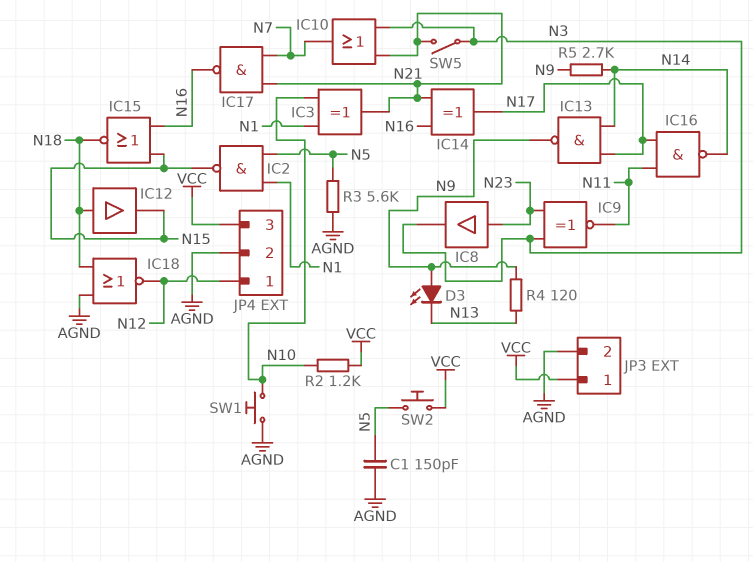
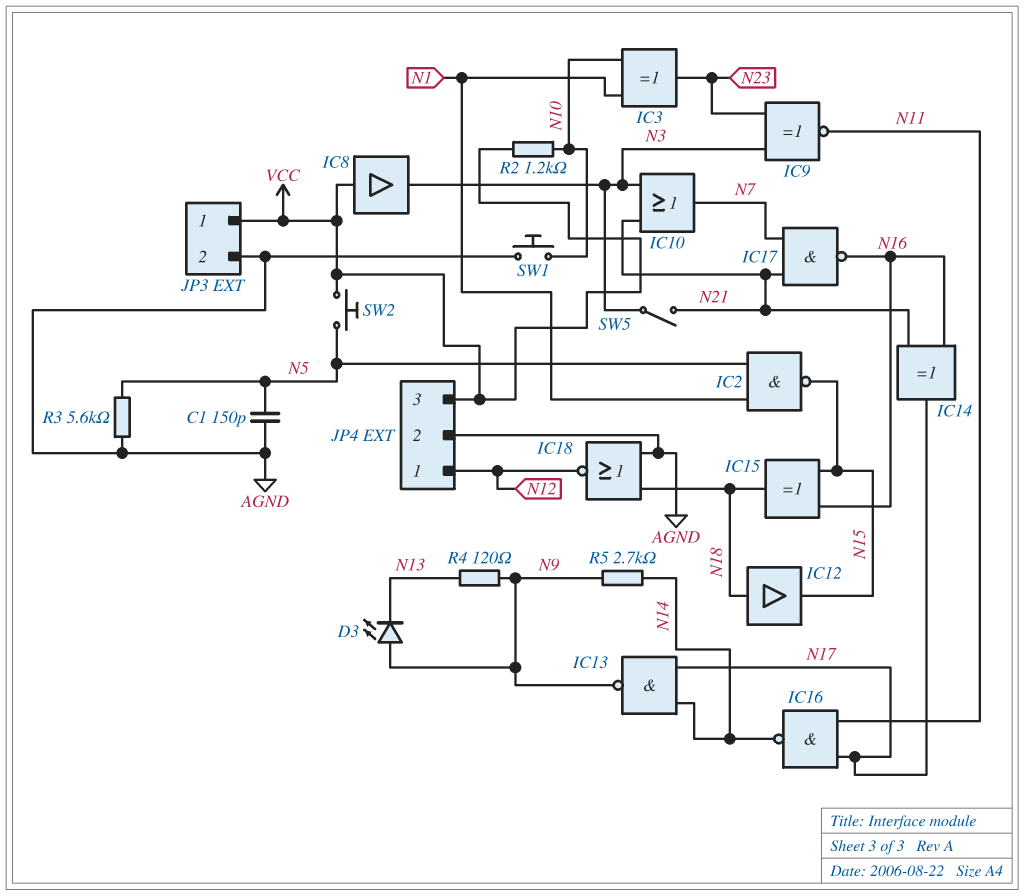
IC3: XOR (in N1, in N10, out N21) -> XOR (in N1, in N10, out N23)
IC8: buffer (in N23, out N3) -> buffer (in VCC, out N3)
IC15: NOR (in N15, in N16, out N18) -> XOR (in N15, in N16, out N18)

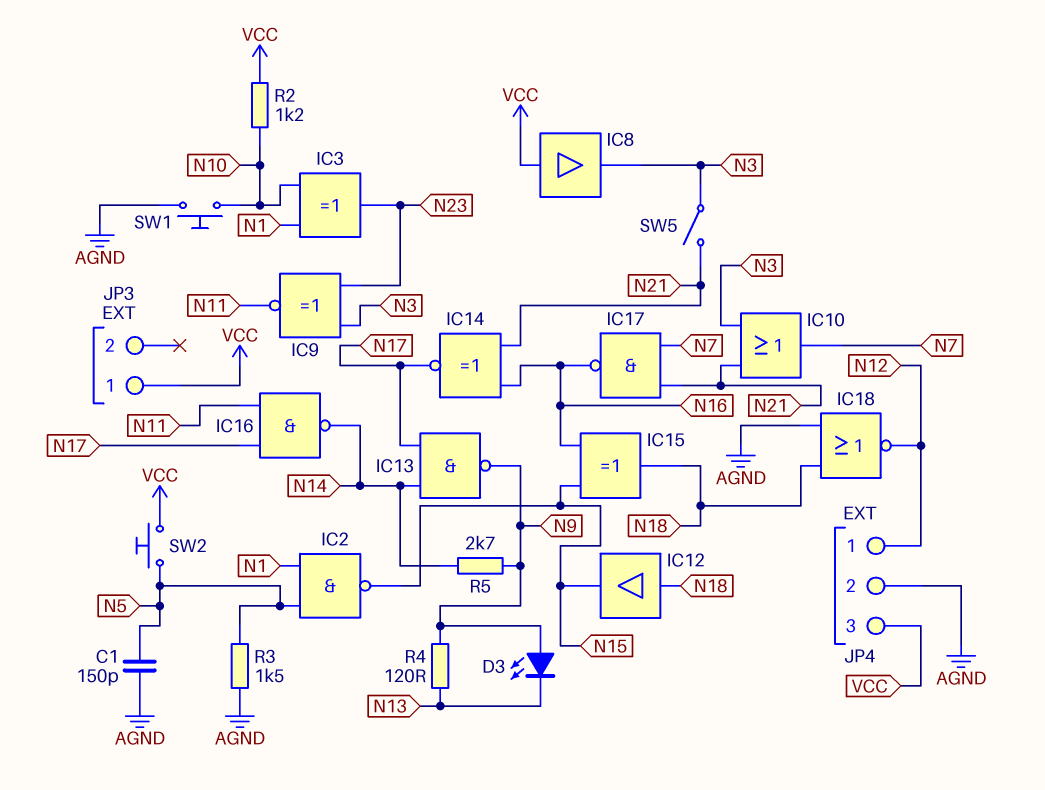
IC14: XOR (in N16, in N21, out N17) -> XNOR (in N16, in N21, out N17)
JP3 pin 2: AGND -> none
R3: 5.6k (AGND, N5) -> 1.5k (AGND, N5)

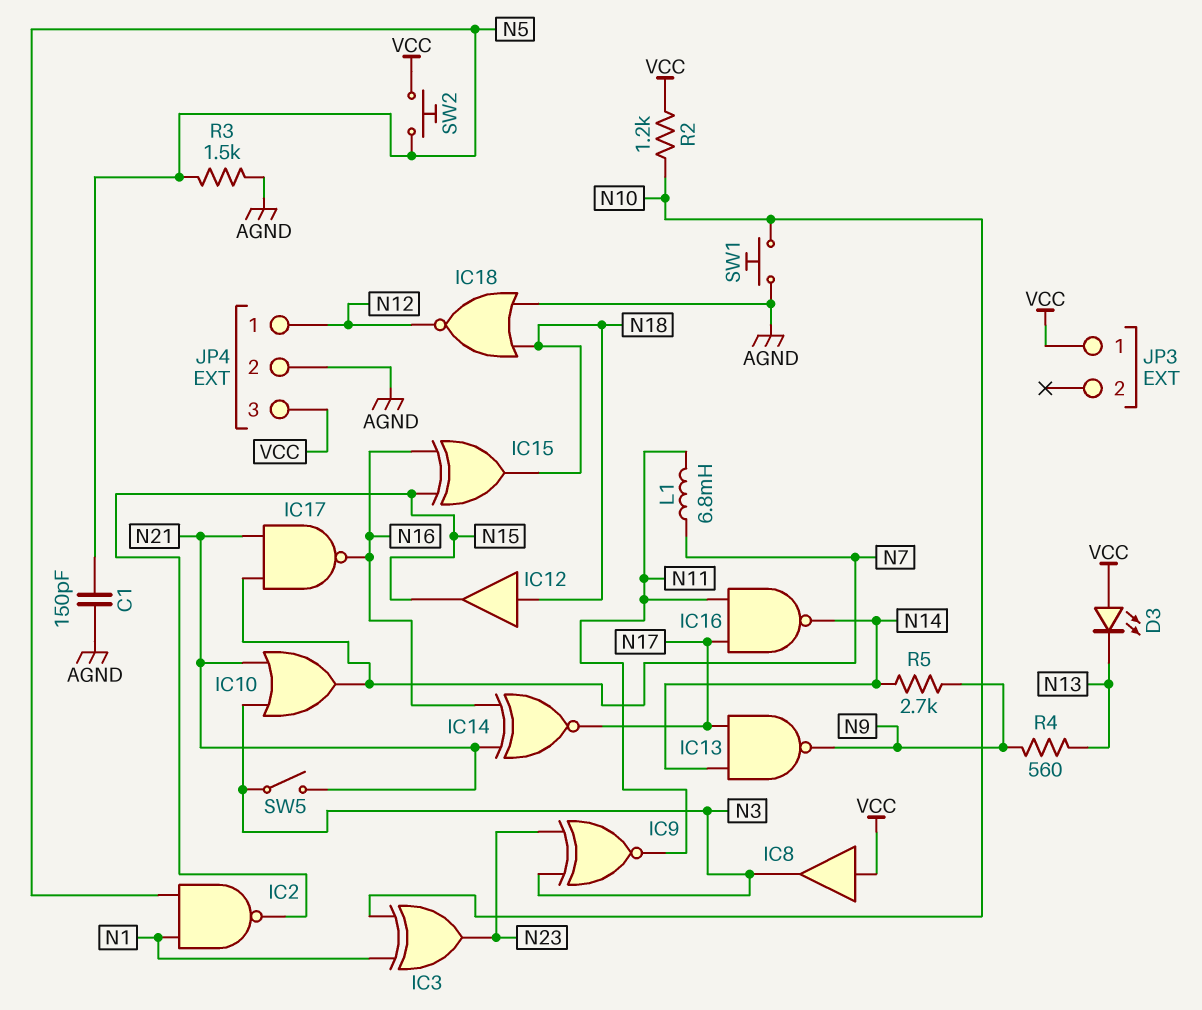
D3: LED (A N9, K N13) -> LED (A VCC, K N13)
L1: none -> 6.8mH (N7, N11)
R4: 120 (N9, N13) -> 560 (N9, N13)

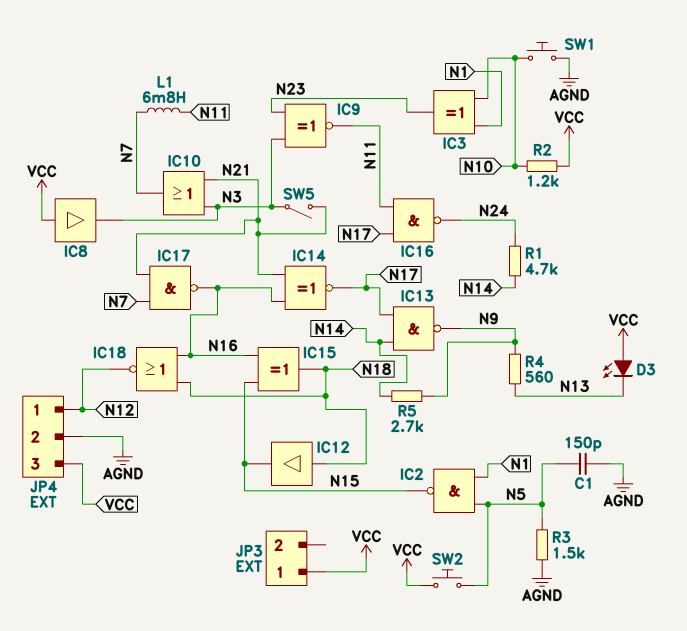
IC16: NAND (in N11, in N17, out N14) -> NAND (in N11, in N17, out N24)
IC18: NOR (in AGND, in N18, out N12) -> NOR (in N16, in N18, out N12)
R1: none -> 4.7k (N14, N24)

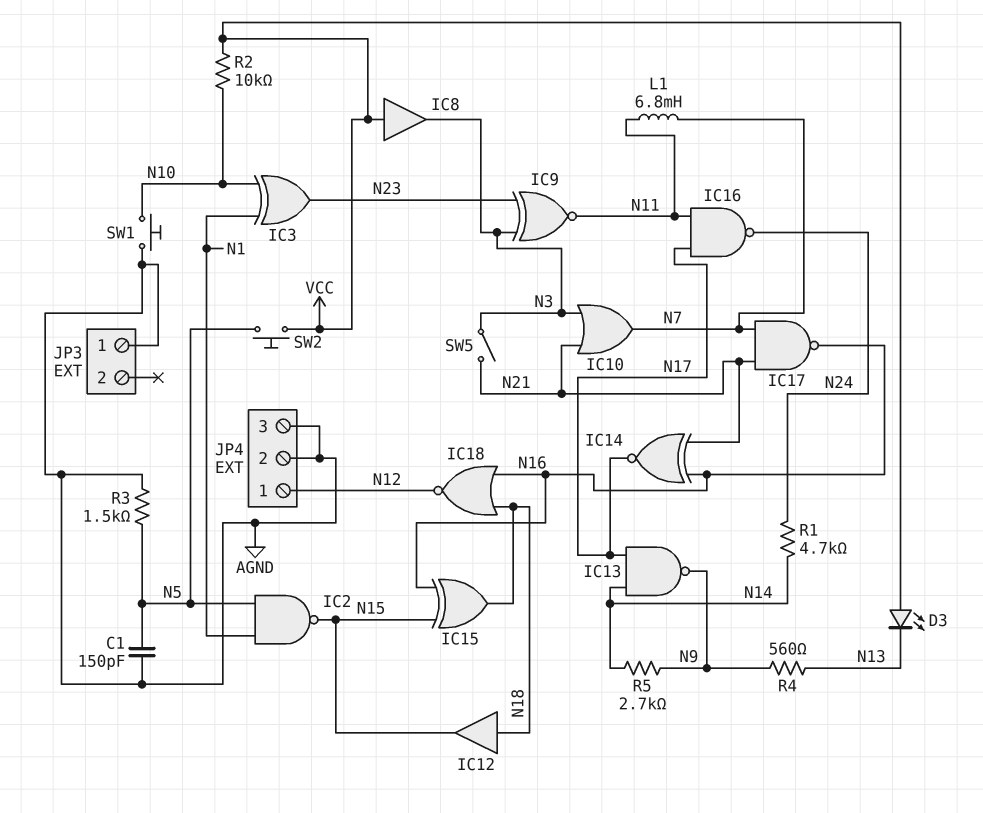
JP3 pin 1: VCC -> AGND
JP4 pin 3: VCC -> AGND
R2: 1.2k (N10, VCC) -> 10k (N10, VCC)

